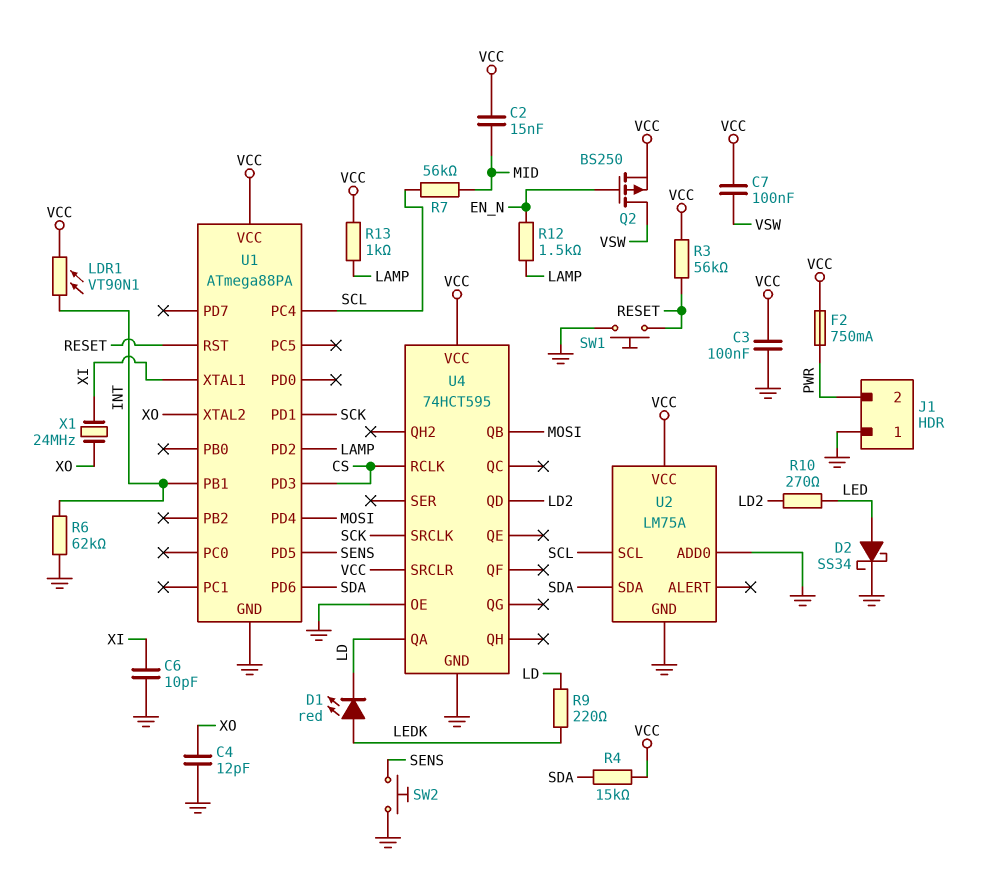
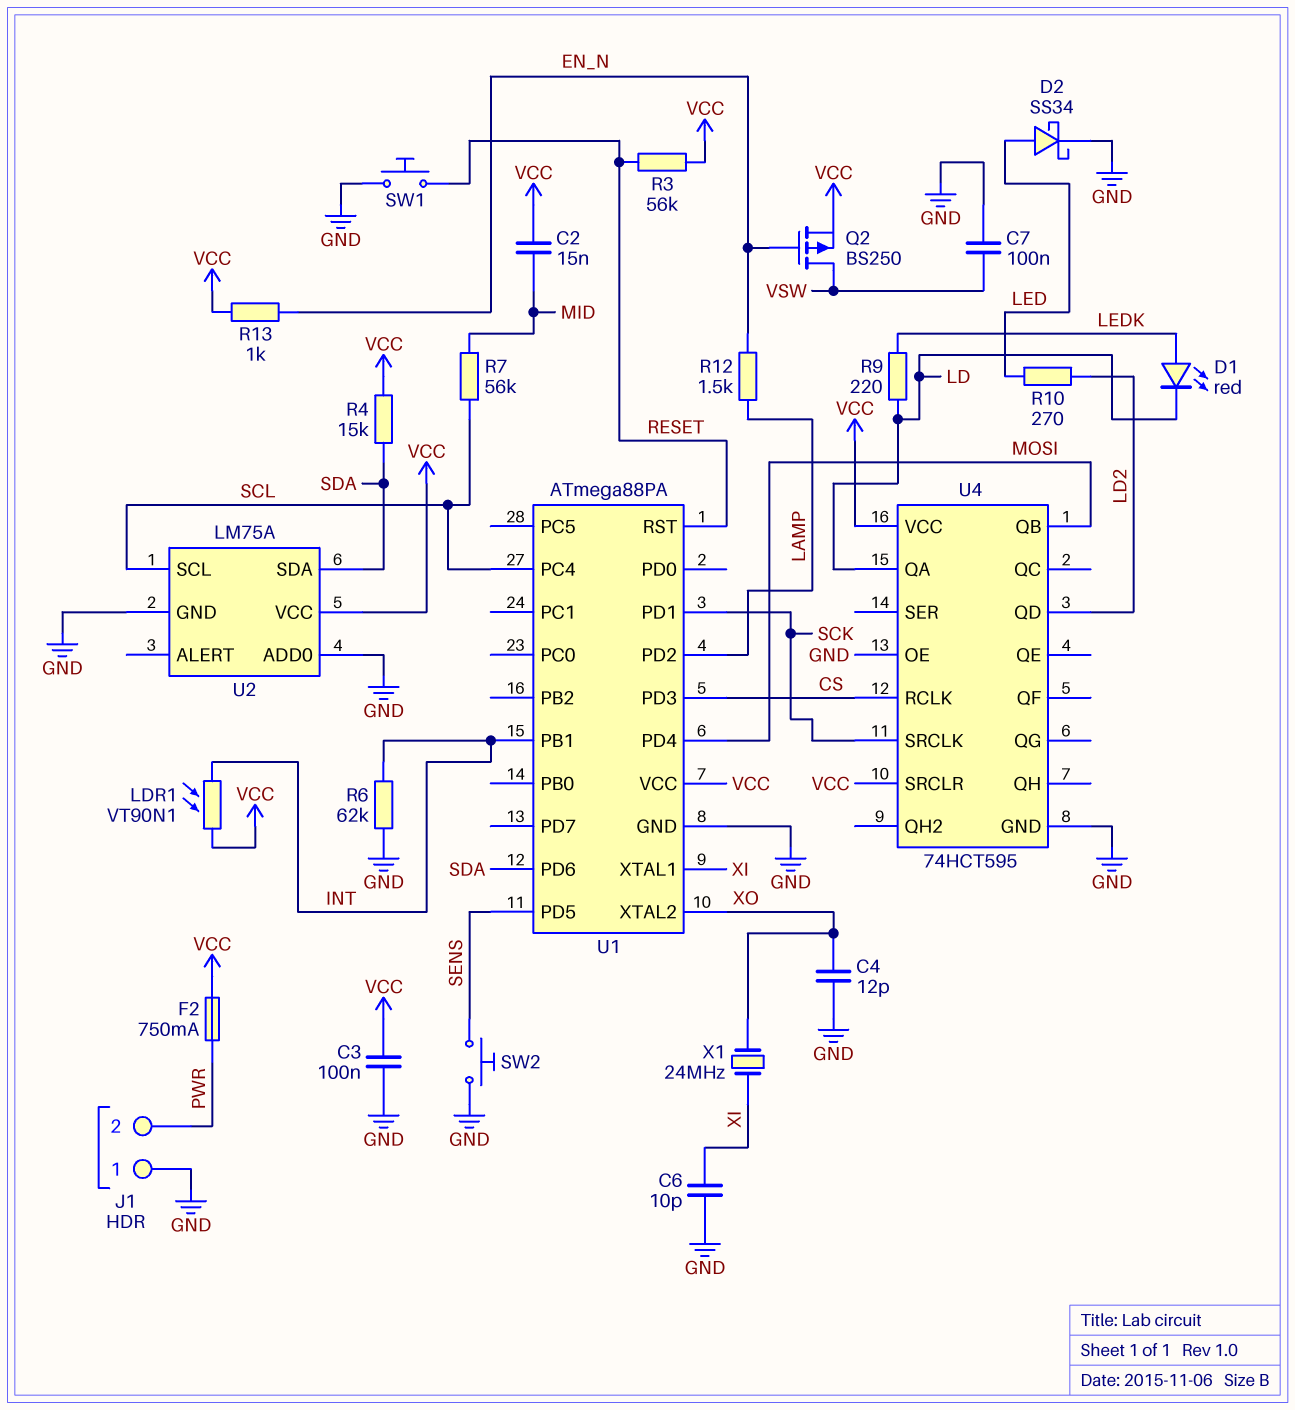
C7: 100nF (VCC, VSW) -> 100nF (GND, VSW)
R13: 1k (LAMP, VCC) -> 1k (EN_N, VCC)

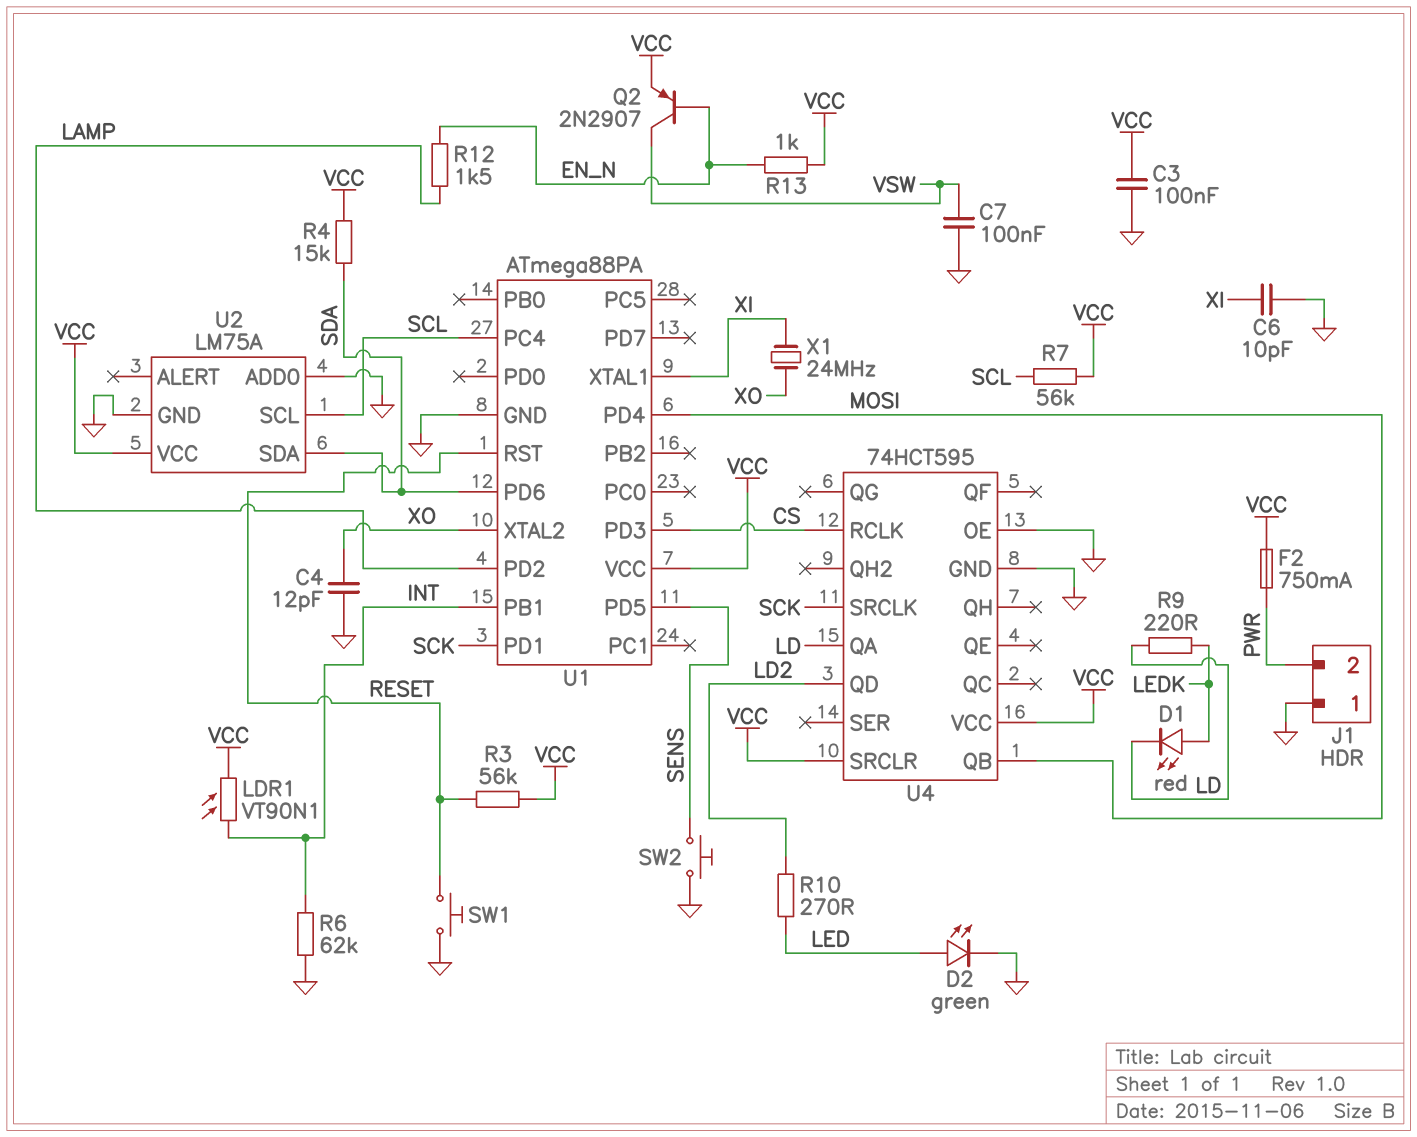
C2: 15nF (MID, VCC) -> none
D2: schottky SS34 (A LED, K GND) -> LED green (A LED, K GND)
Q2: PMOS BS250 (G EN_N, D VSW, S VCC) -> PNP 2N2907 (B EN_N, C VSW, E VCC)
R7: 56k (MID, SCL) -> 56k (SCL, VCC)

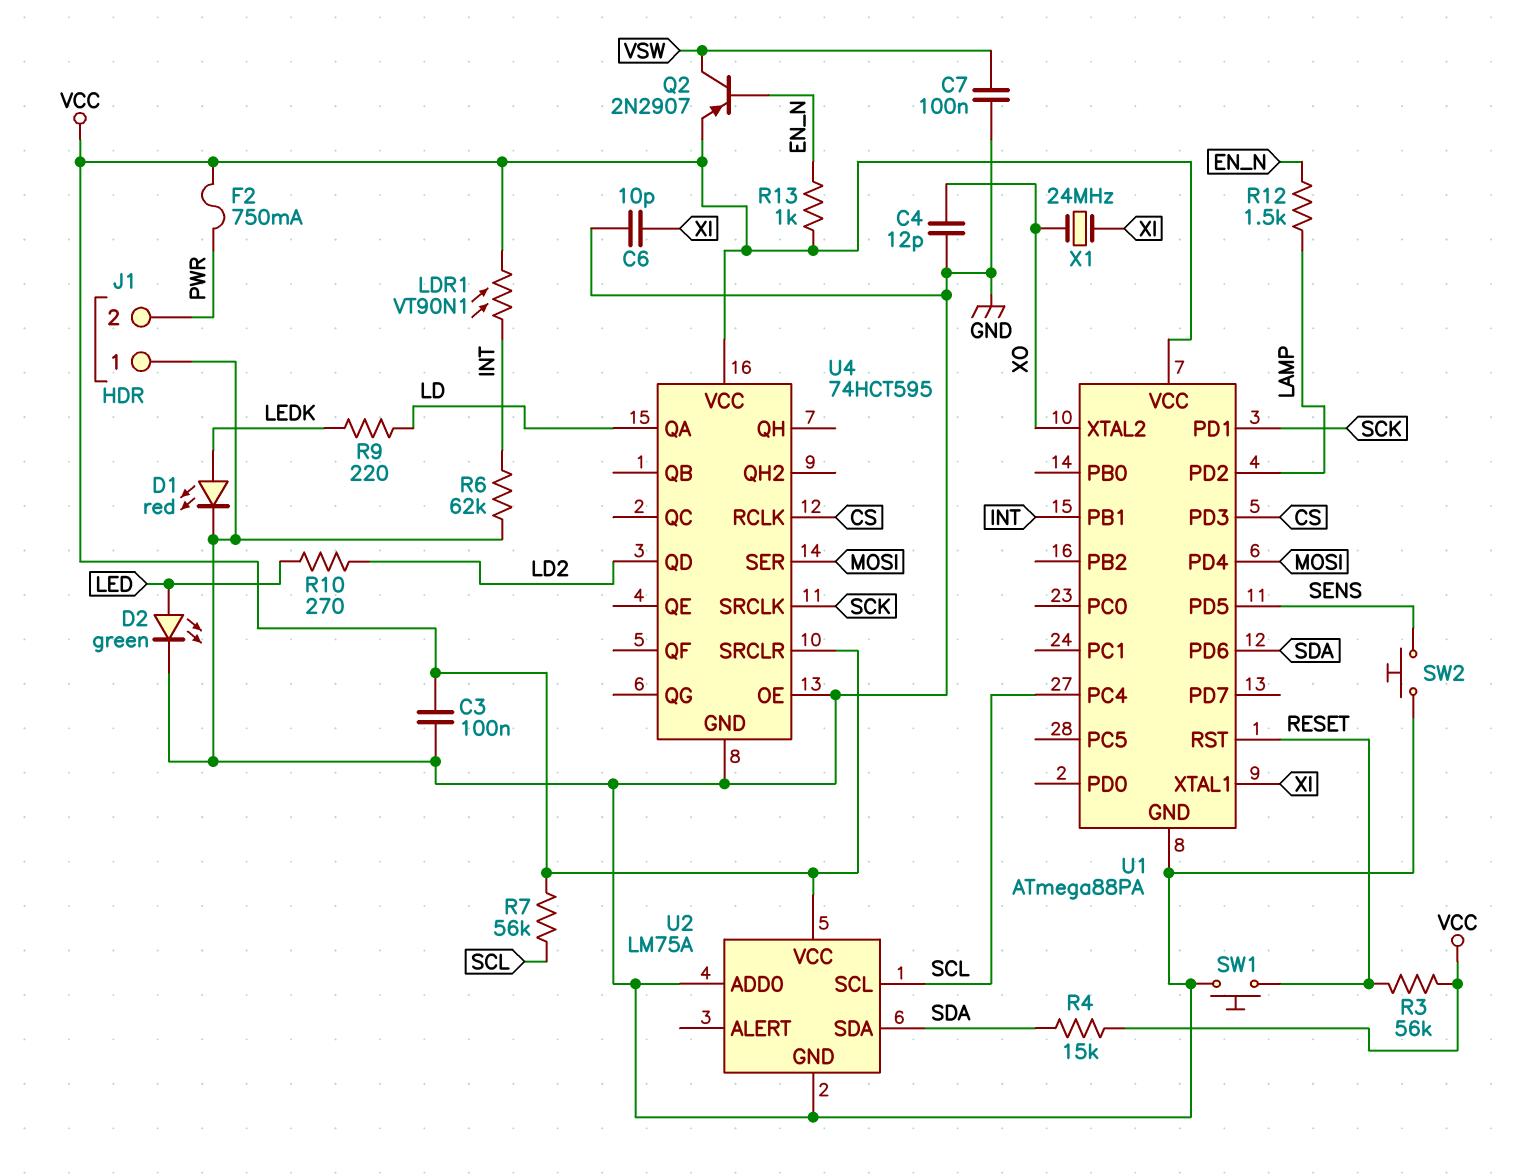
D1: LED red (A LEDK, K LD) -> LED red (A LEDK, K GND)
U4 pin QB: MOSI -> none
U4 pin SER: none -> MOSI

